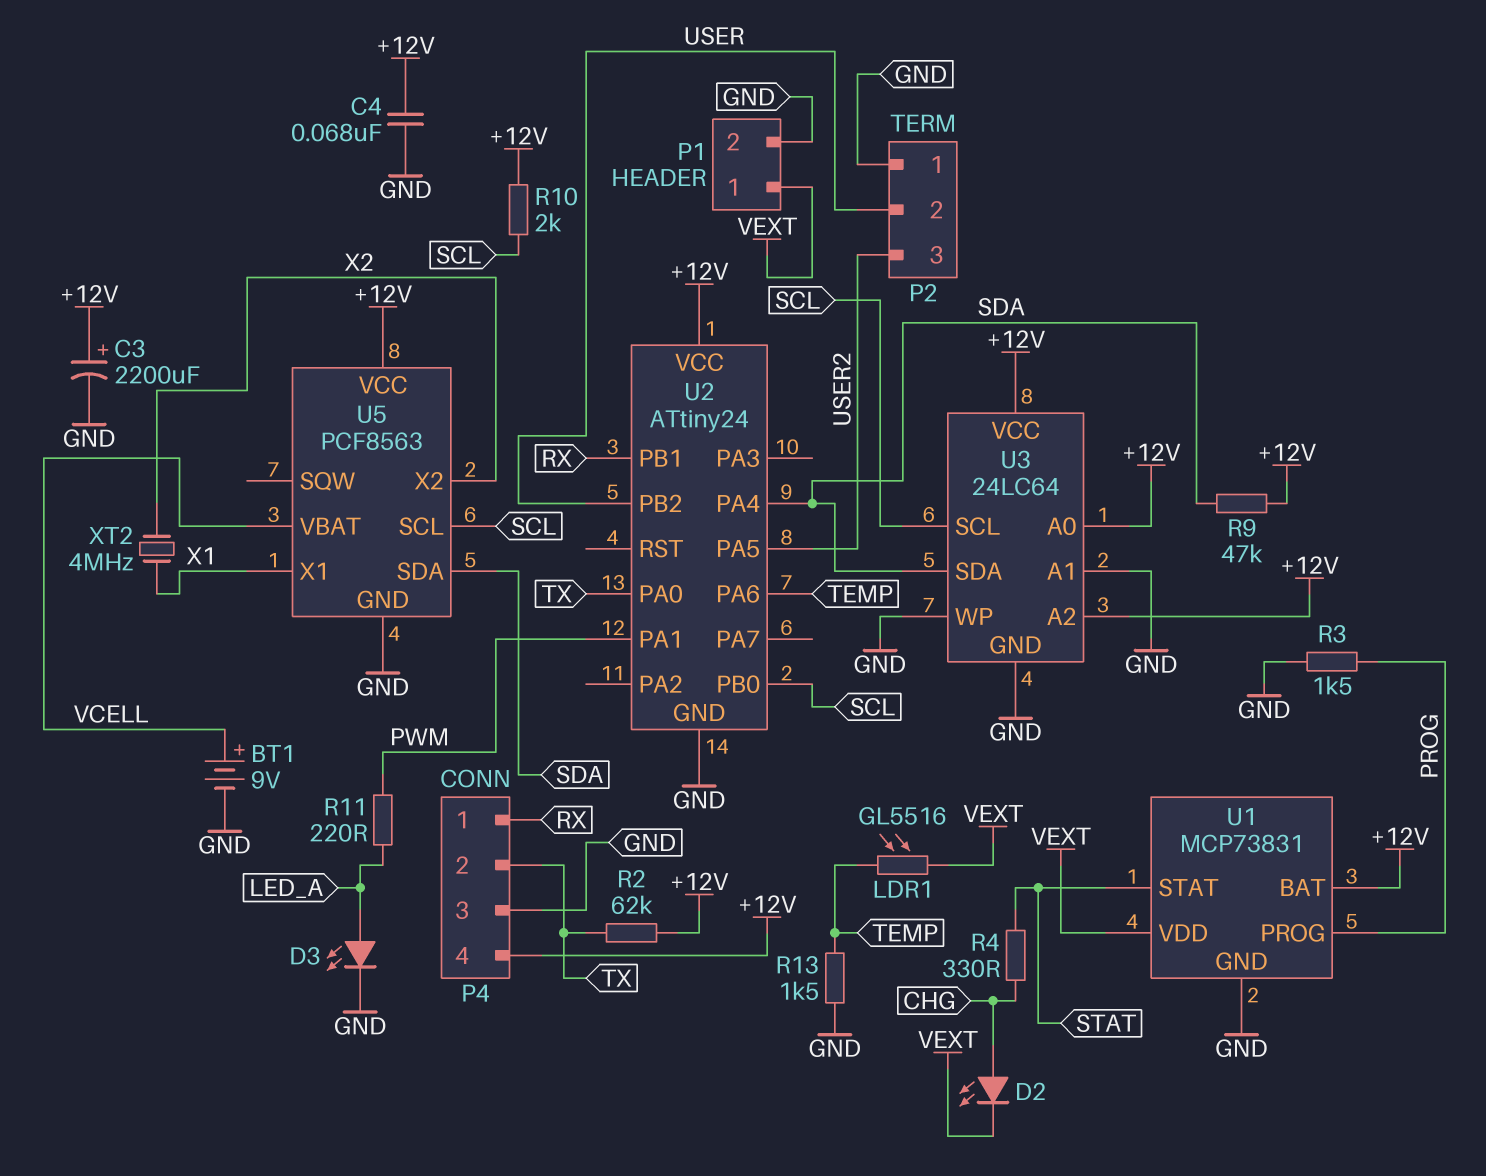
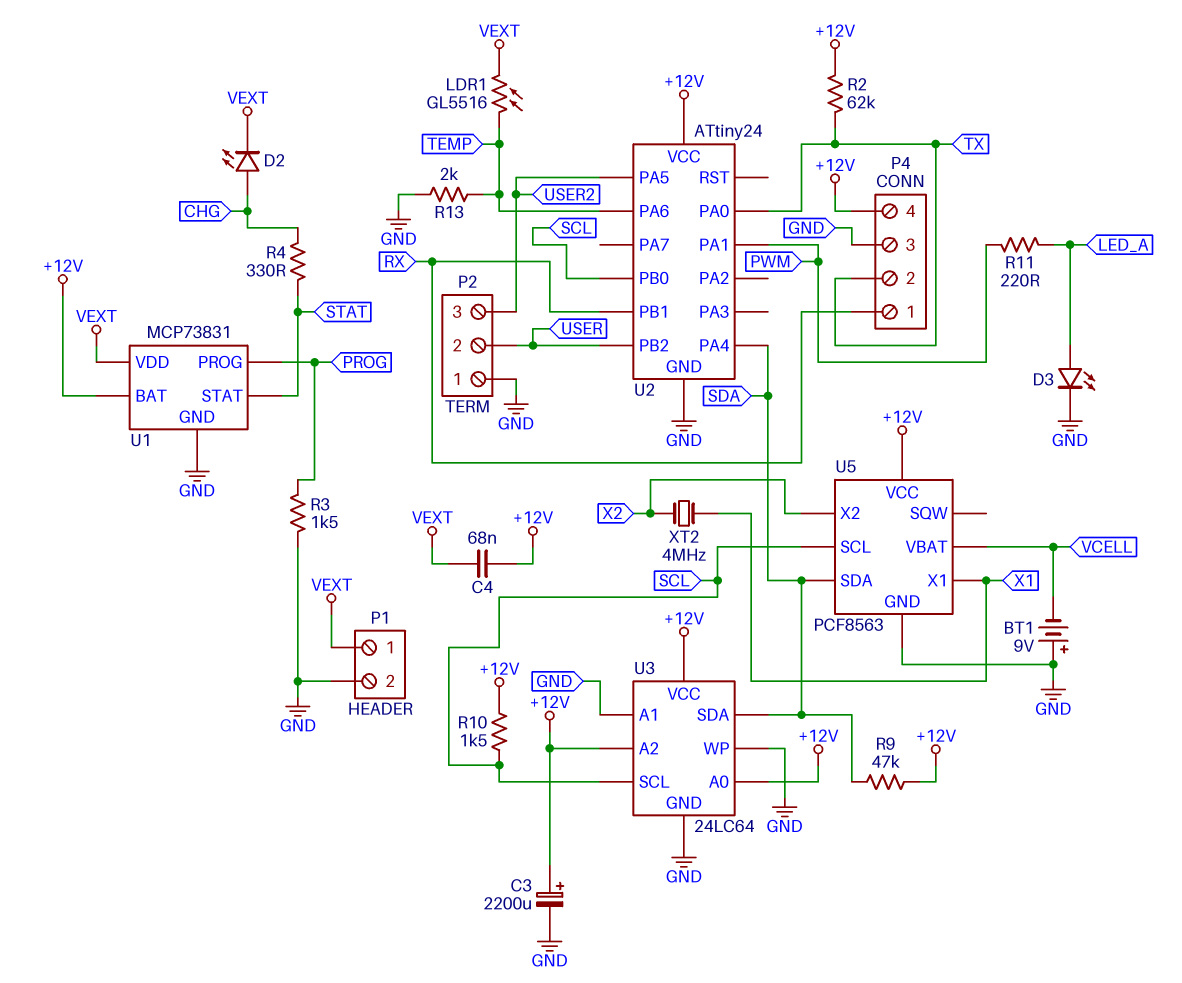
BT1: 9V (plus VCELL, minus GND) -> 9V (plus GND, minus VCELL)
C4: 68nF (+12V, GND) -> 68nF (+12V, VEXT)
R10: 2k (+12V, SCL) -> 1.5k (+12V, SCL)
R13: 1.5k (GND, TEMP) -> 2k (GND, TEMP)

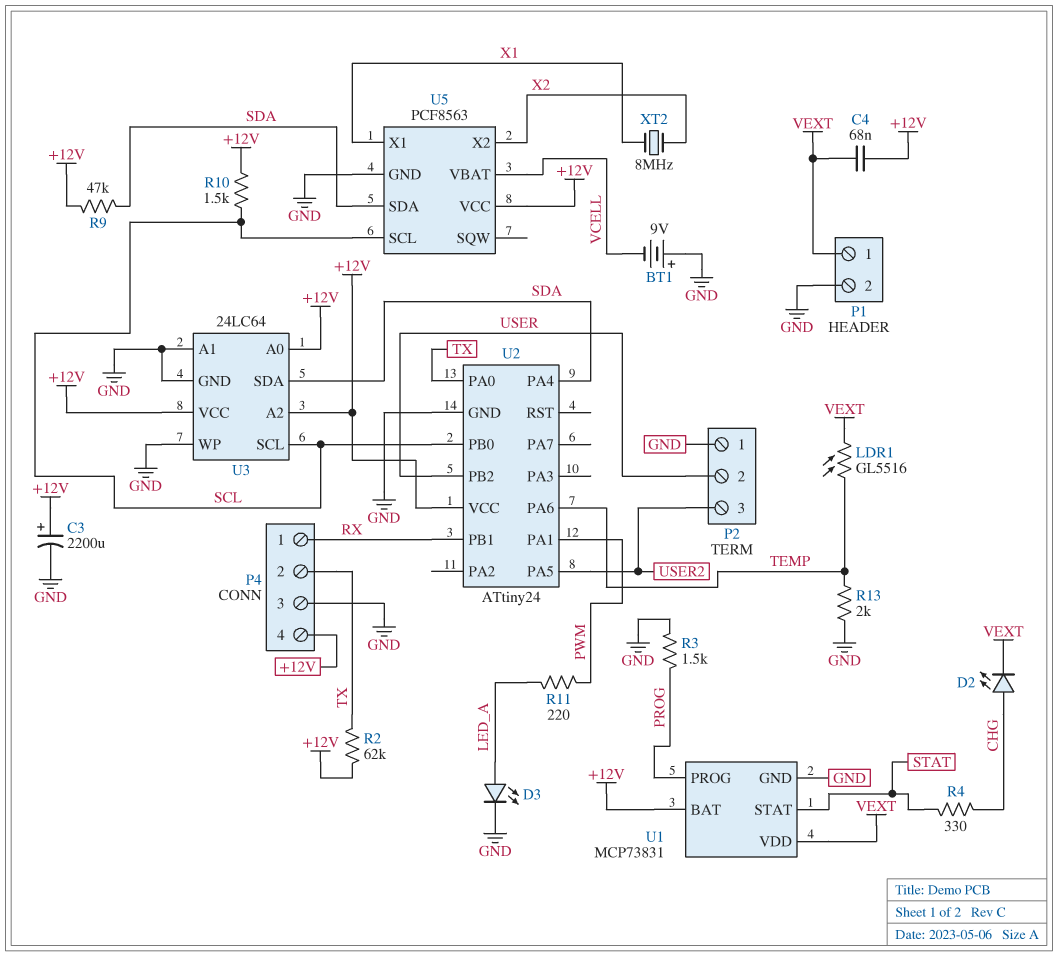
XT2: 4MHz (X1, X2) -> 8MHz (X1, X2)

